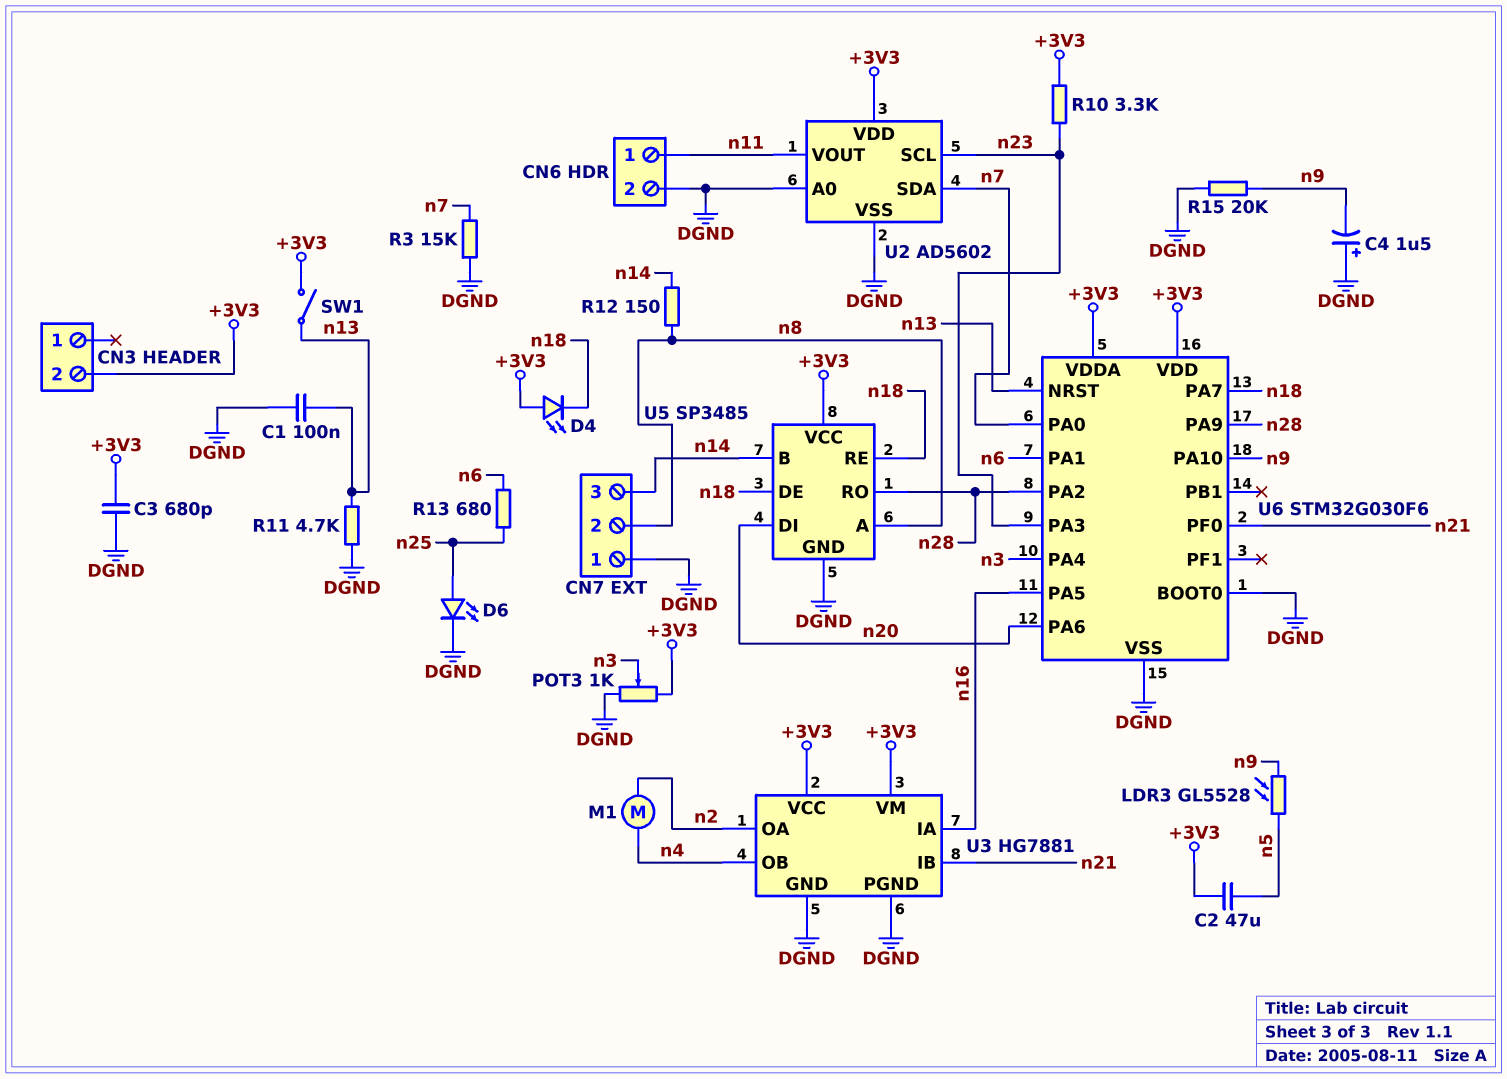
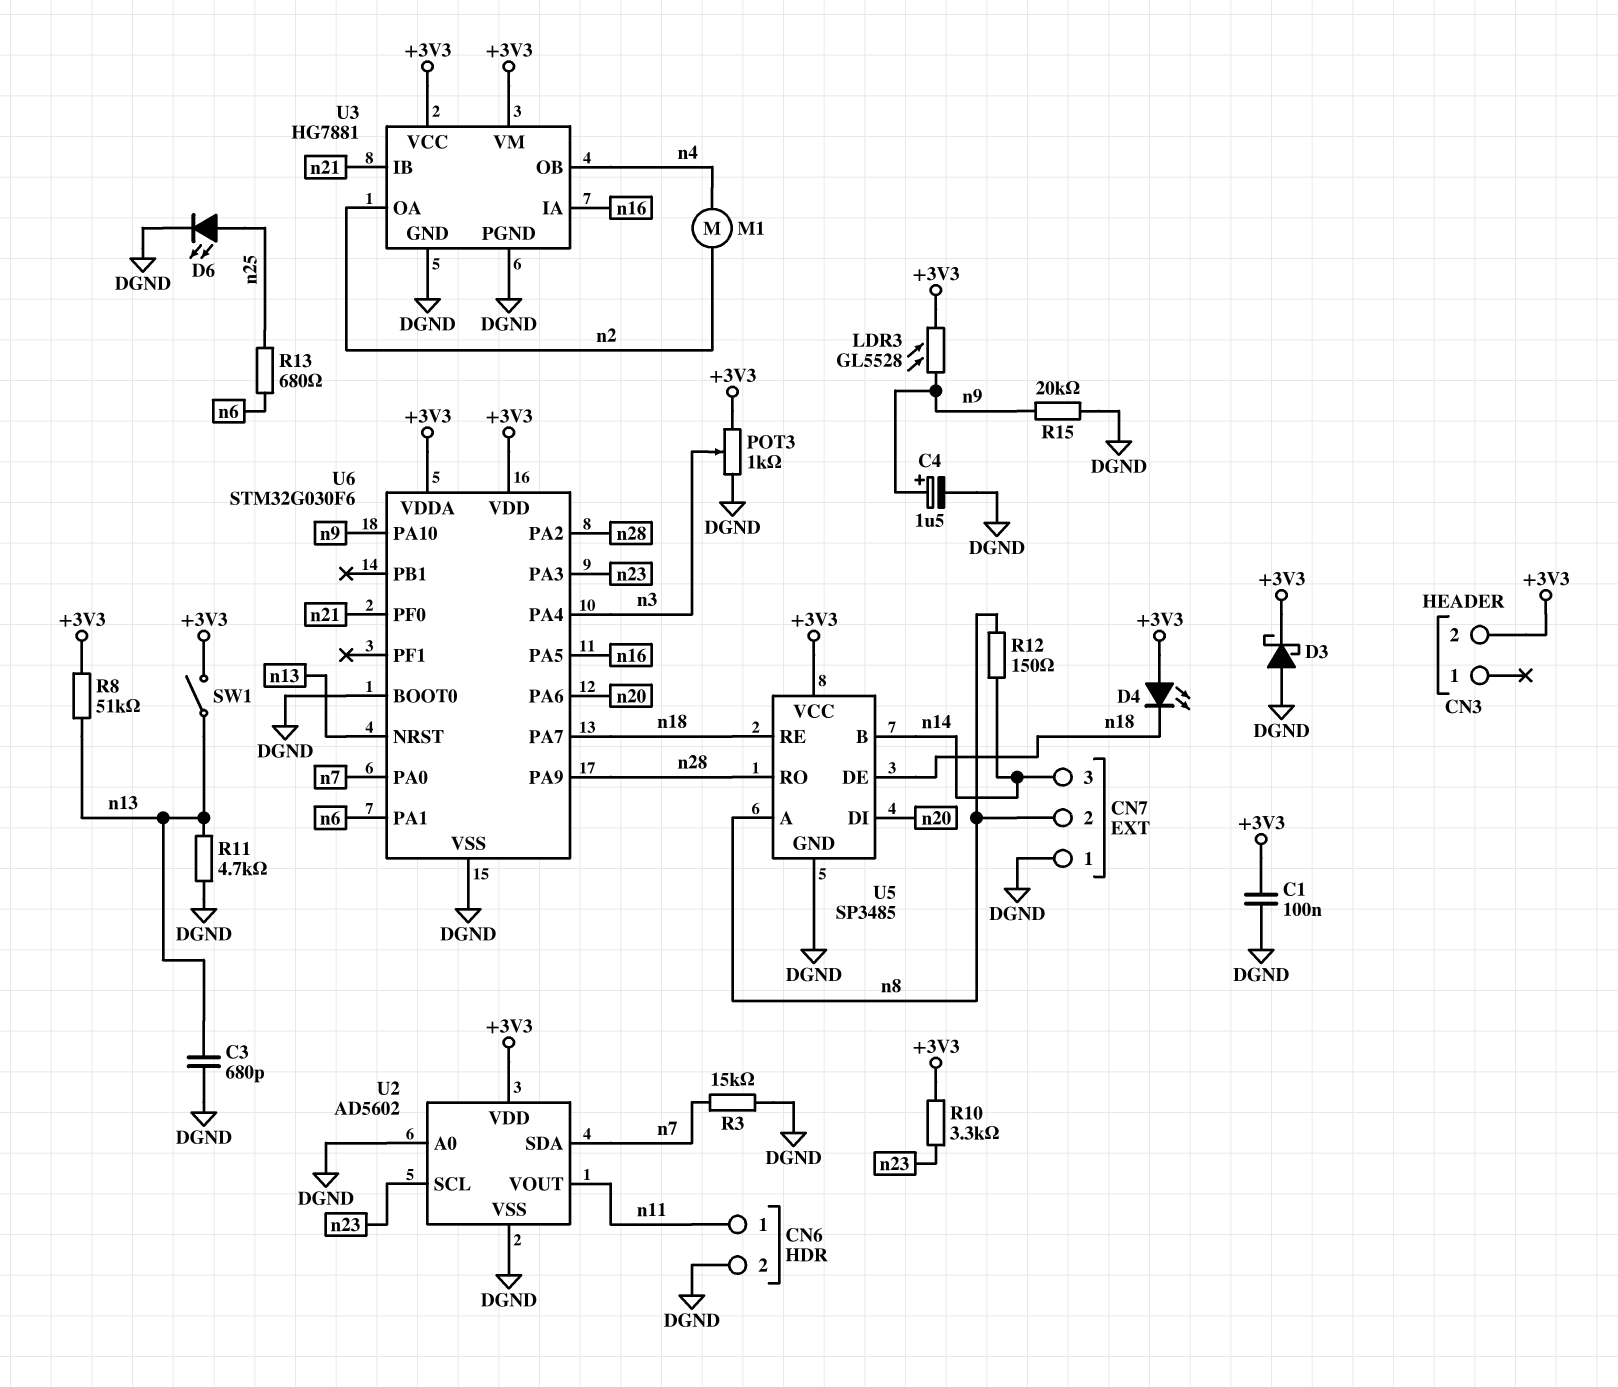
C1: 100nF (DGND, n13) -> 100nF (+3V3, DGND)
C2: 47uF (+3V3, n5) -> none
C3: 680pF (+3V3, DGND) -> 680pF (DGND, n13)
C4: 1.5uF (plus DGND, minus n9) -> 1.5uF (plus n9, minus DGND)
D3: none -> schottky (A DGND, K +3V3)
LDR3: GL5528 (n5, n9) -> GL5528 (+3V3, n9)
R8: none -> 51k (+3V3, n13)

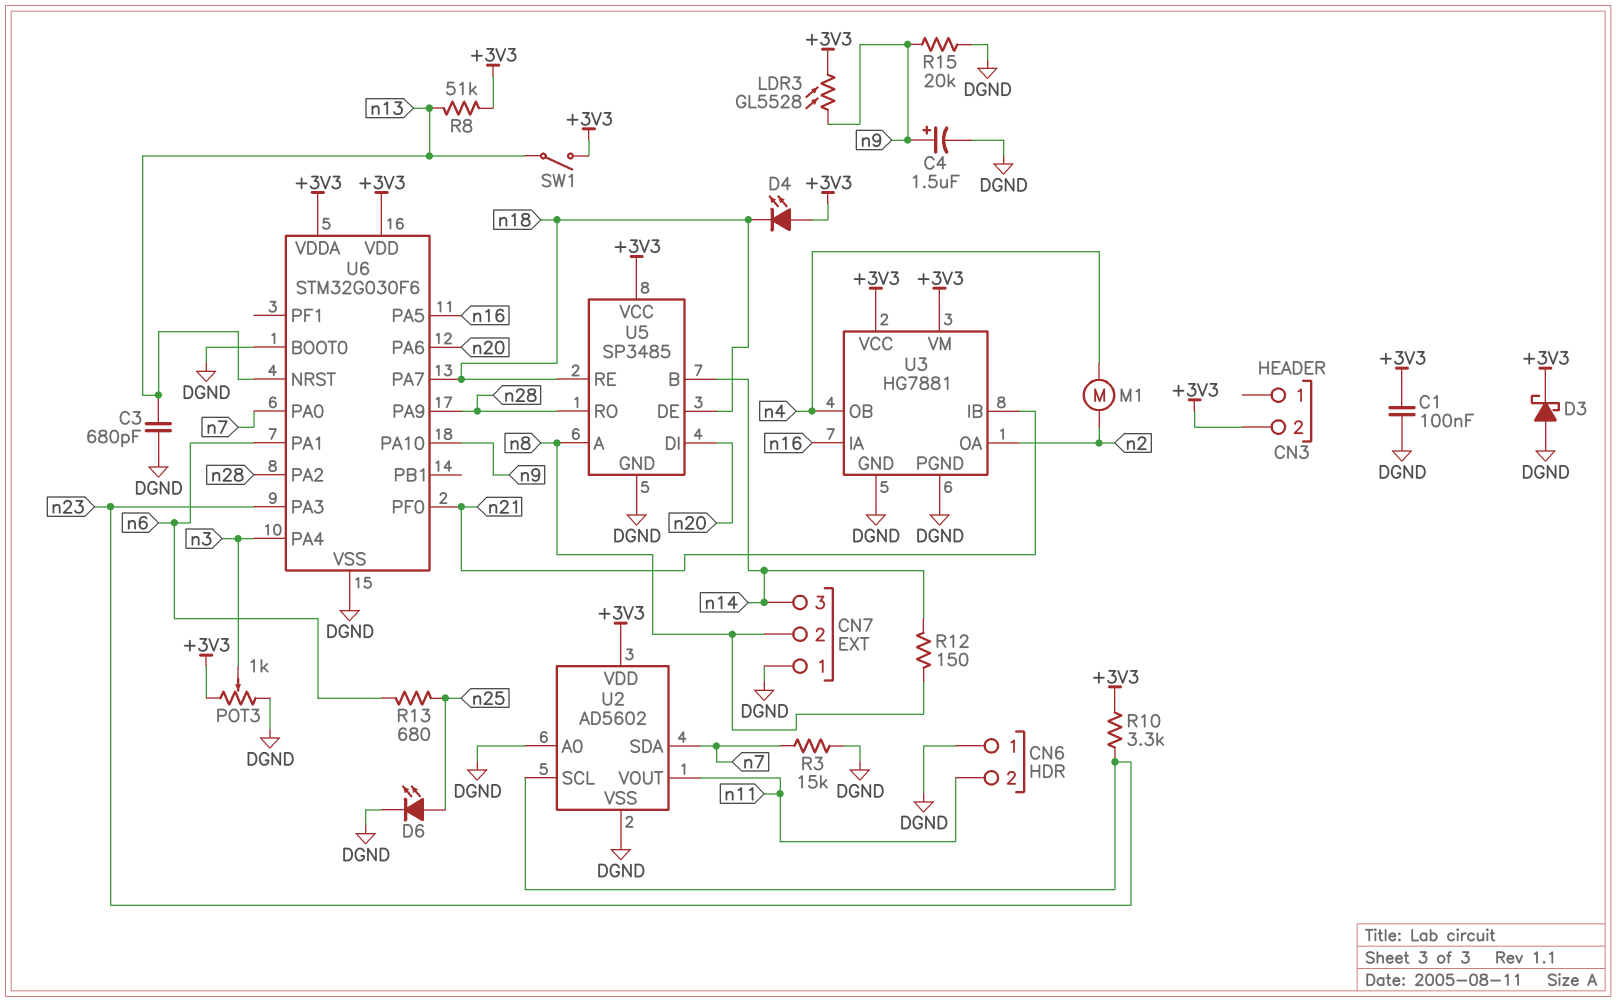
CN6 pin 1: n11 -> DGND
CN6 pin 2: DGND -> n11
R11: 4.7k (DGND, n13) -> none

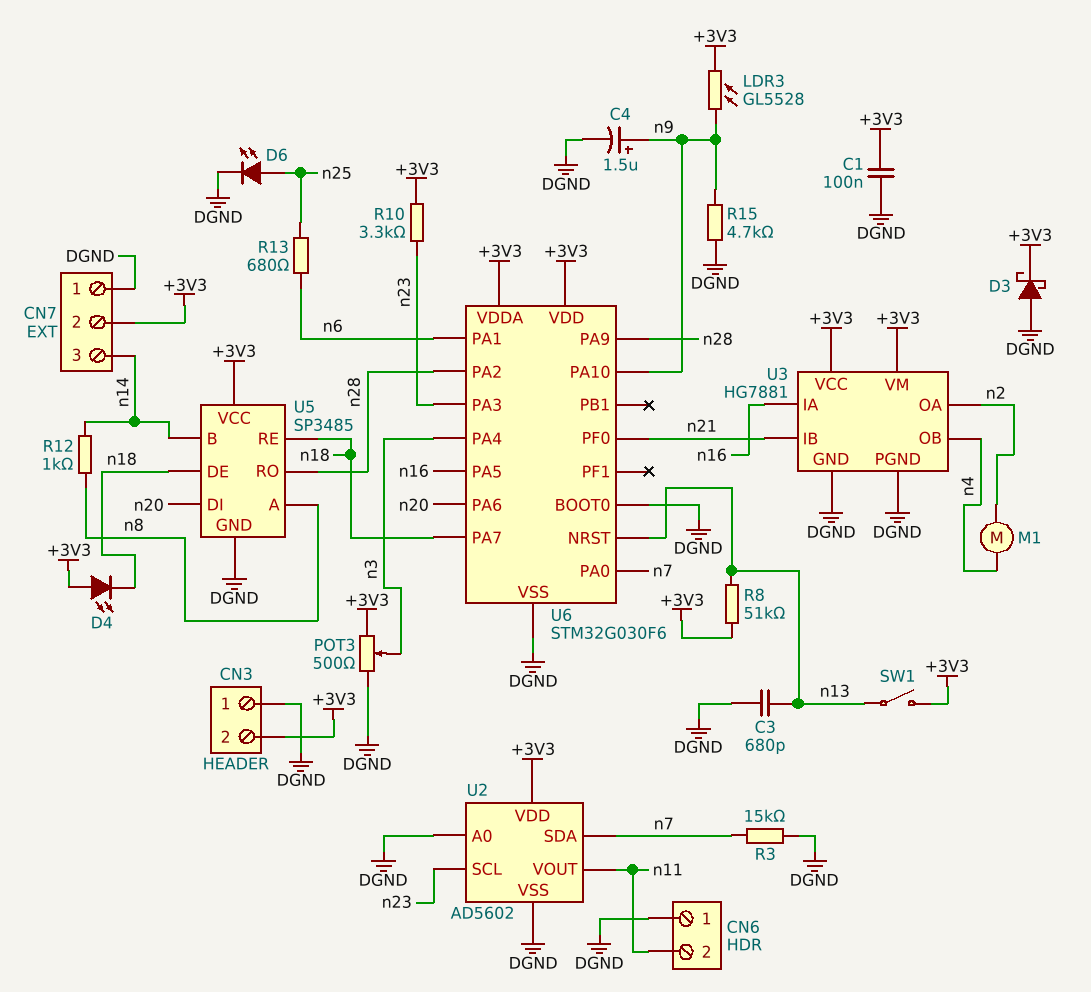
CN3 pin 1: none -> DGND
CN7 pin 2: n8 -> +3V3
POT3: 1k (+3V3, DGND, wiper n3) -> 500 (+3V3, DGND, wiper n3)
R12: 150 (n8, n14) -> 1k (n8, n14)
R15: 20k (DGND, n9) -> 4.7k (DGND, n9)

